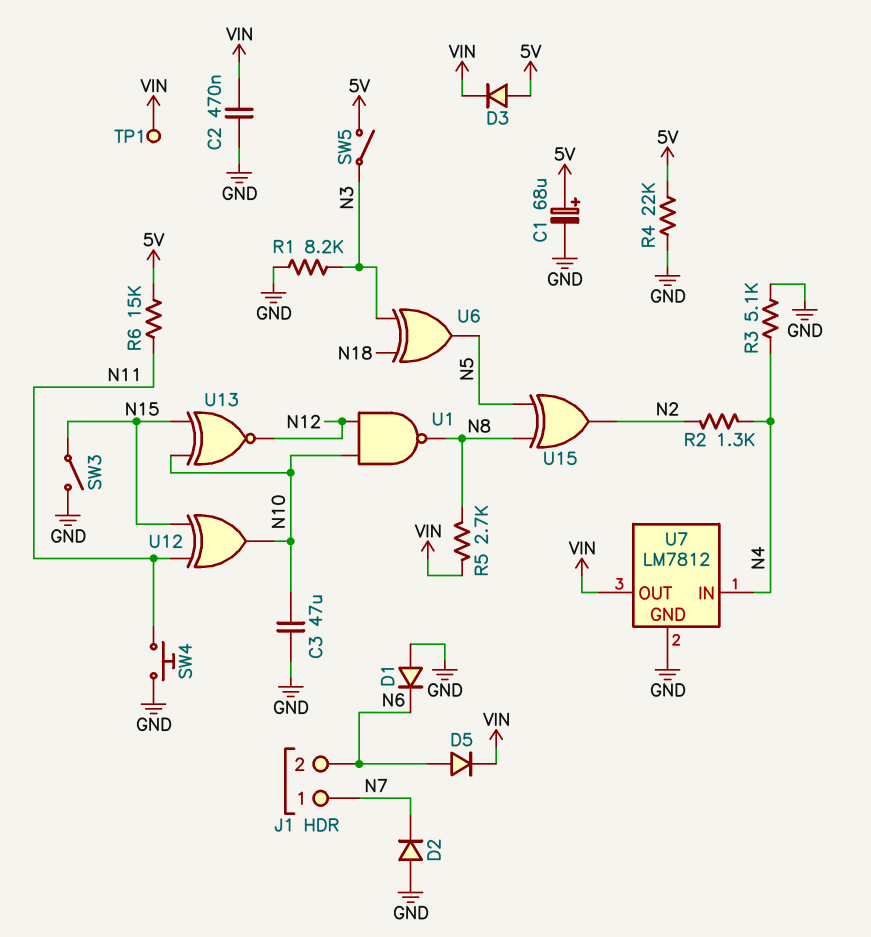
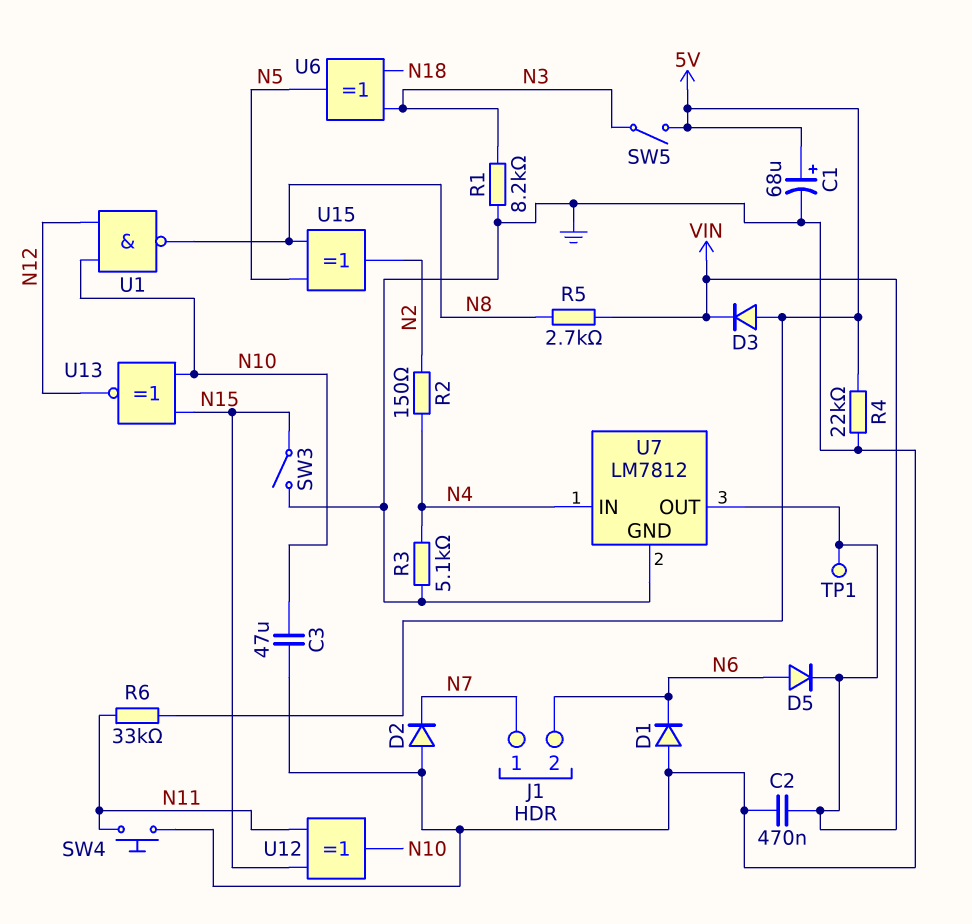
R2: 1.3k (N2, N4) -> 150 (N2, N4)
R6: 15k (5V, N11) -> 33k (5V, N11)

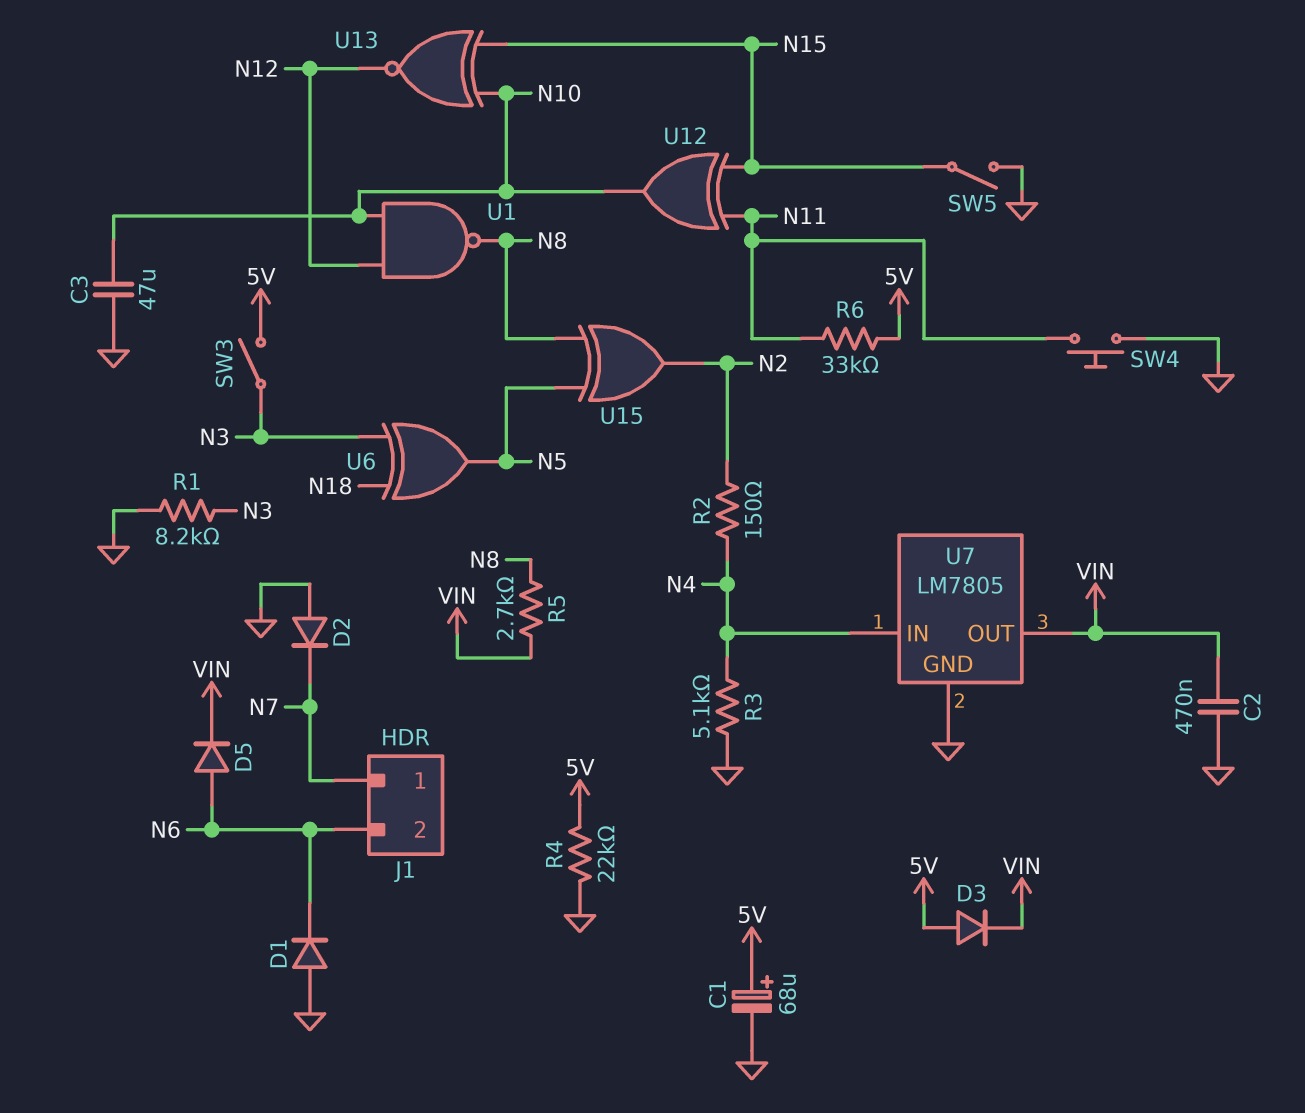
SW3: switch (GND, N15) -> switch (5V, N3)
SW5: switch (5V, N3) -> switch (GND, N15)
TP1: test point (VIN) -> none
U7: LM7812 -> LM7805

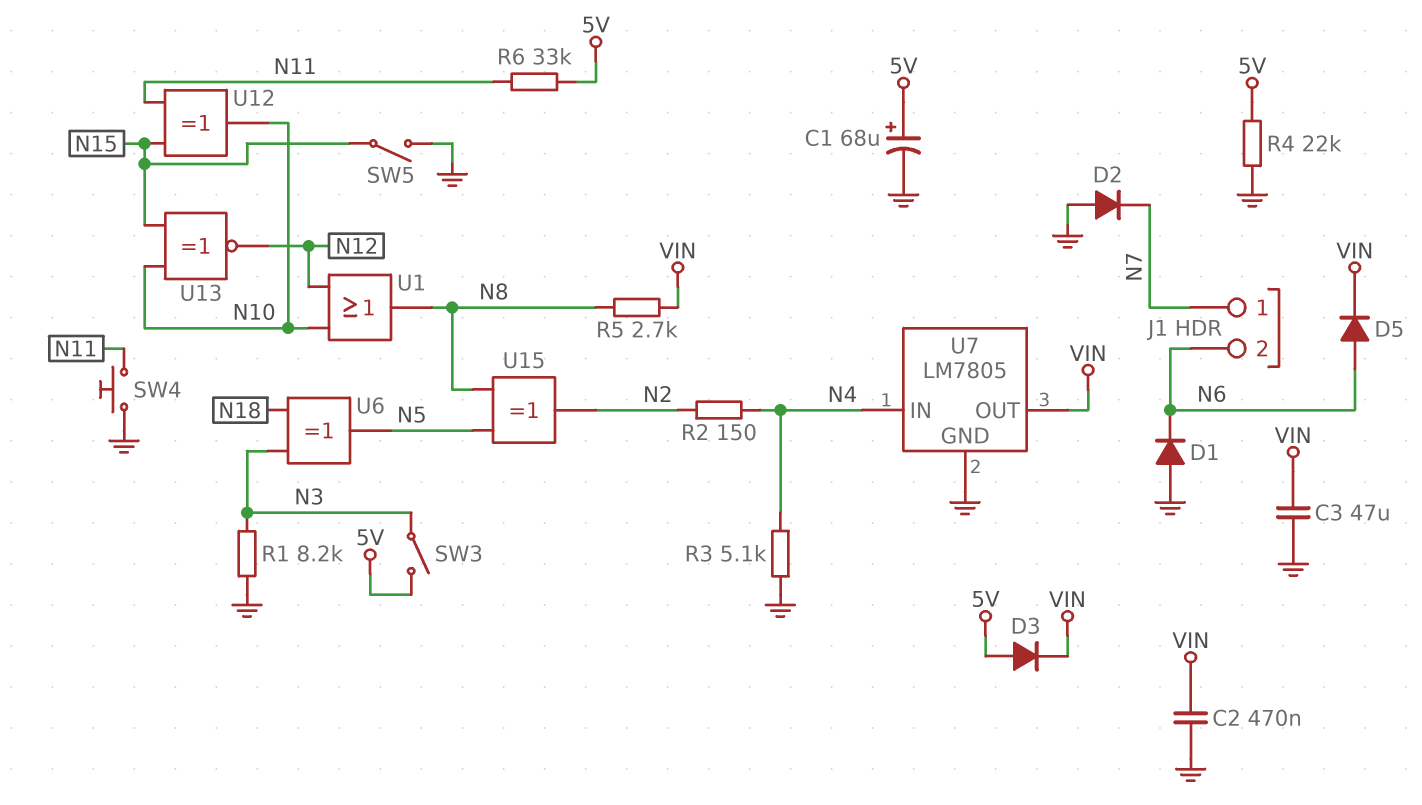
C3: 47uF (GND, N10) -> 47uF (GND, VIN)
U1: NAND (in N10, in N12, out N8) -> OR (in N10, in N12, out N8)

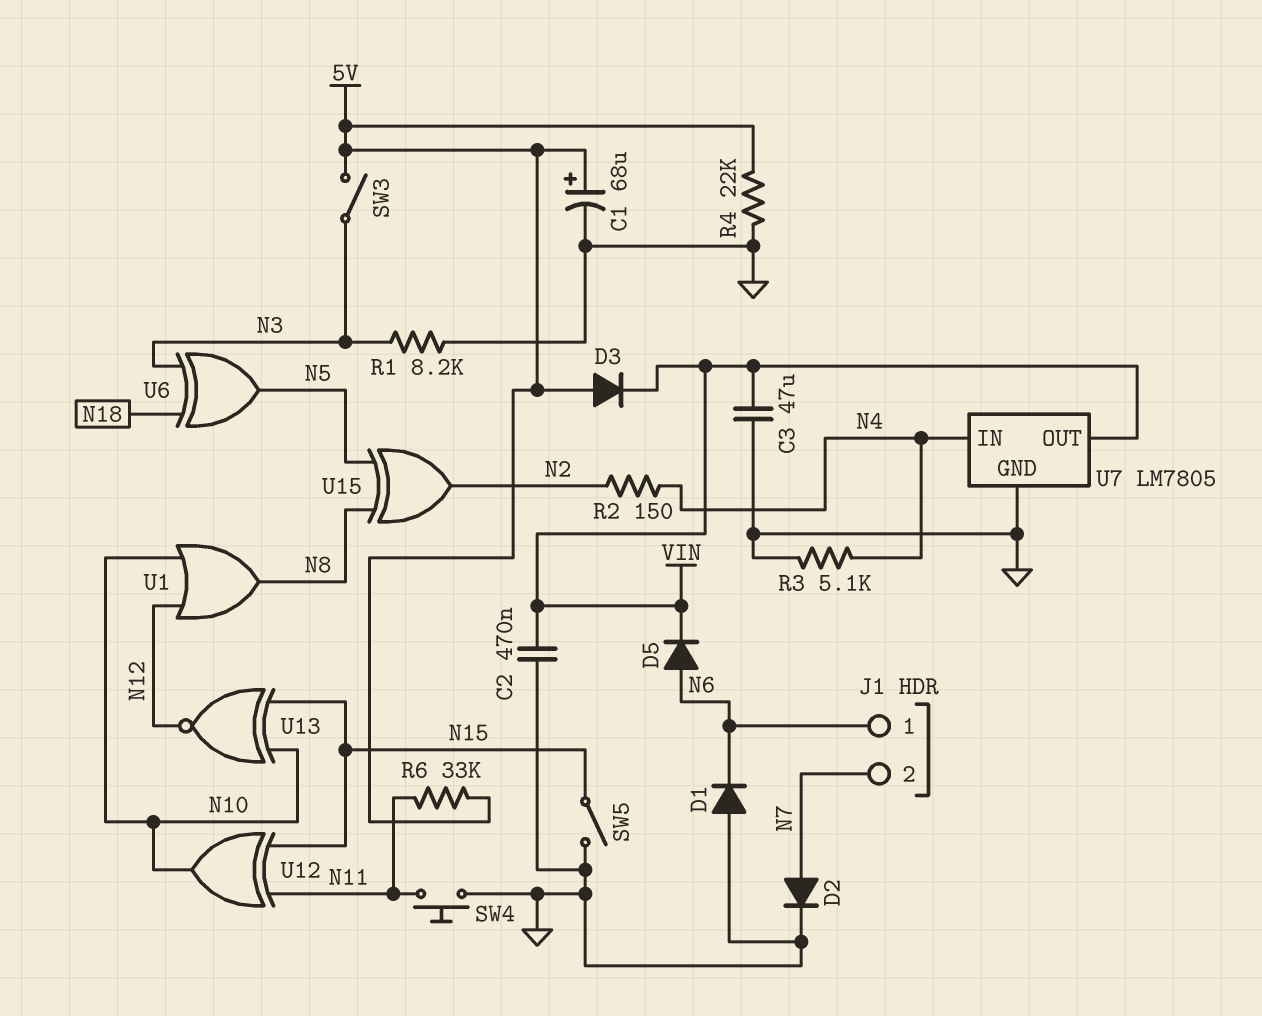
D2: diode (A GND, K N7) -> diode (A N7, K GND)
J1 pin 1: N7 -> N6
J1 pin 2: N6 -> N7
R5: 2.7k (N8, VIN) -> none

